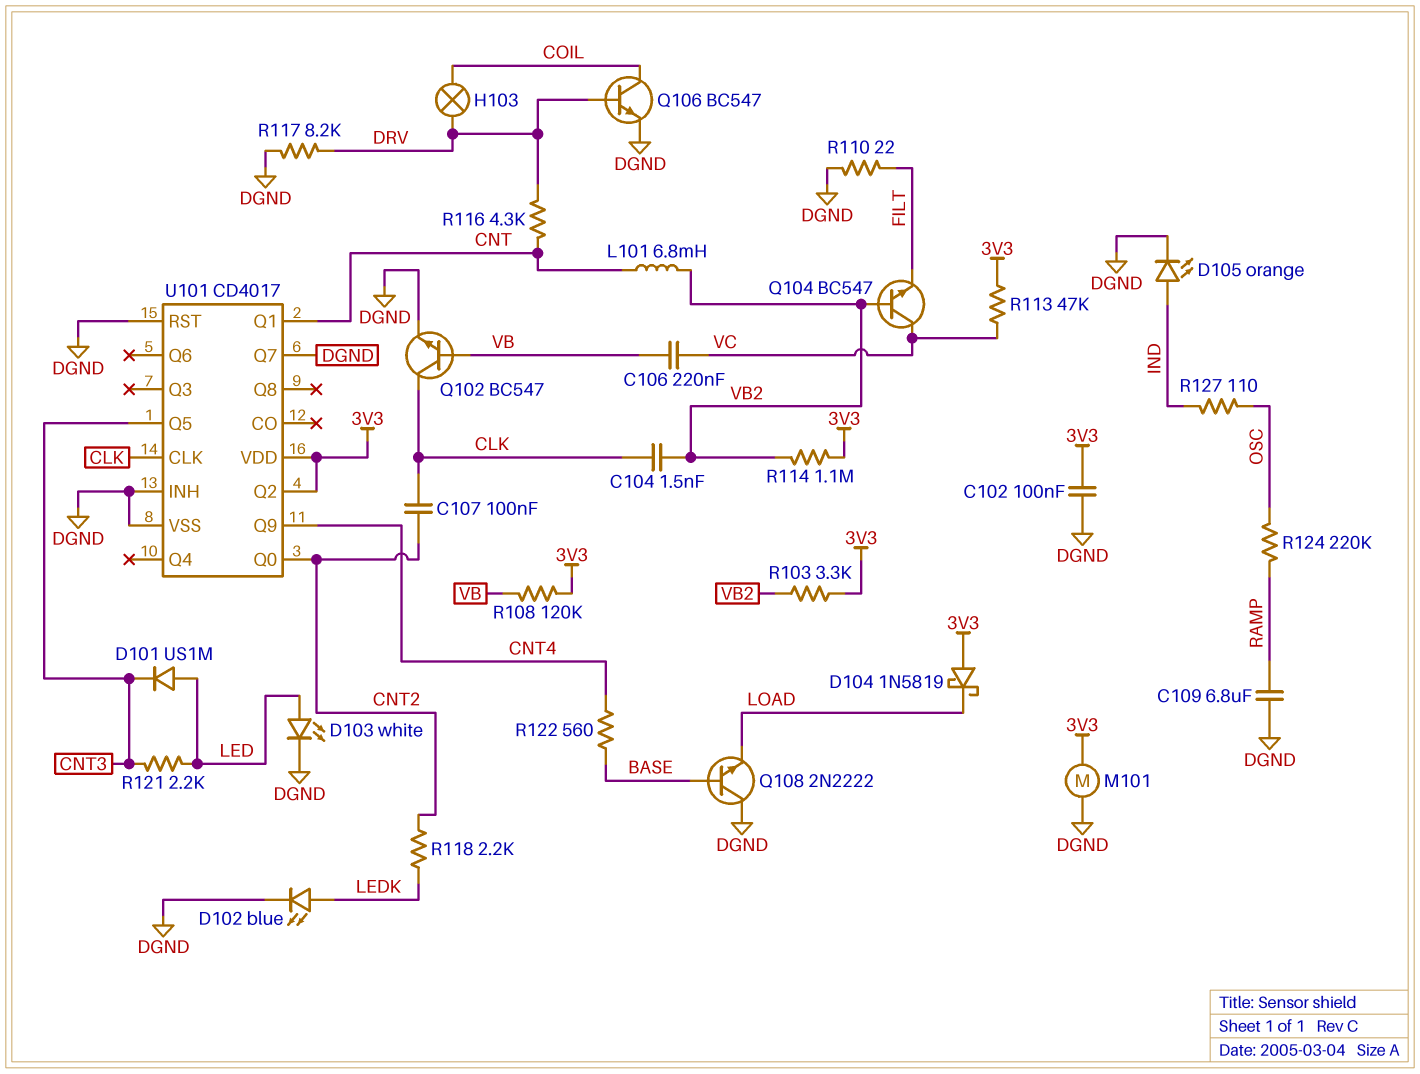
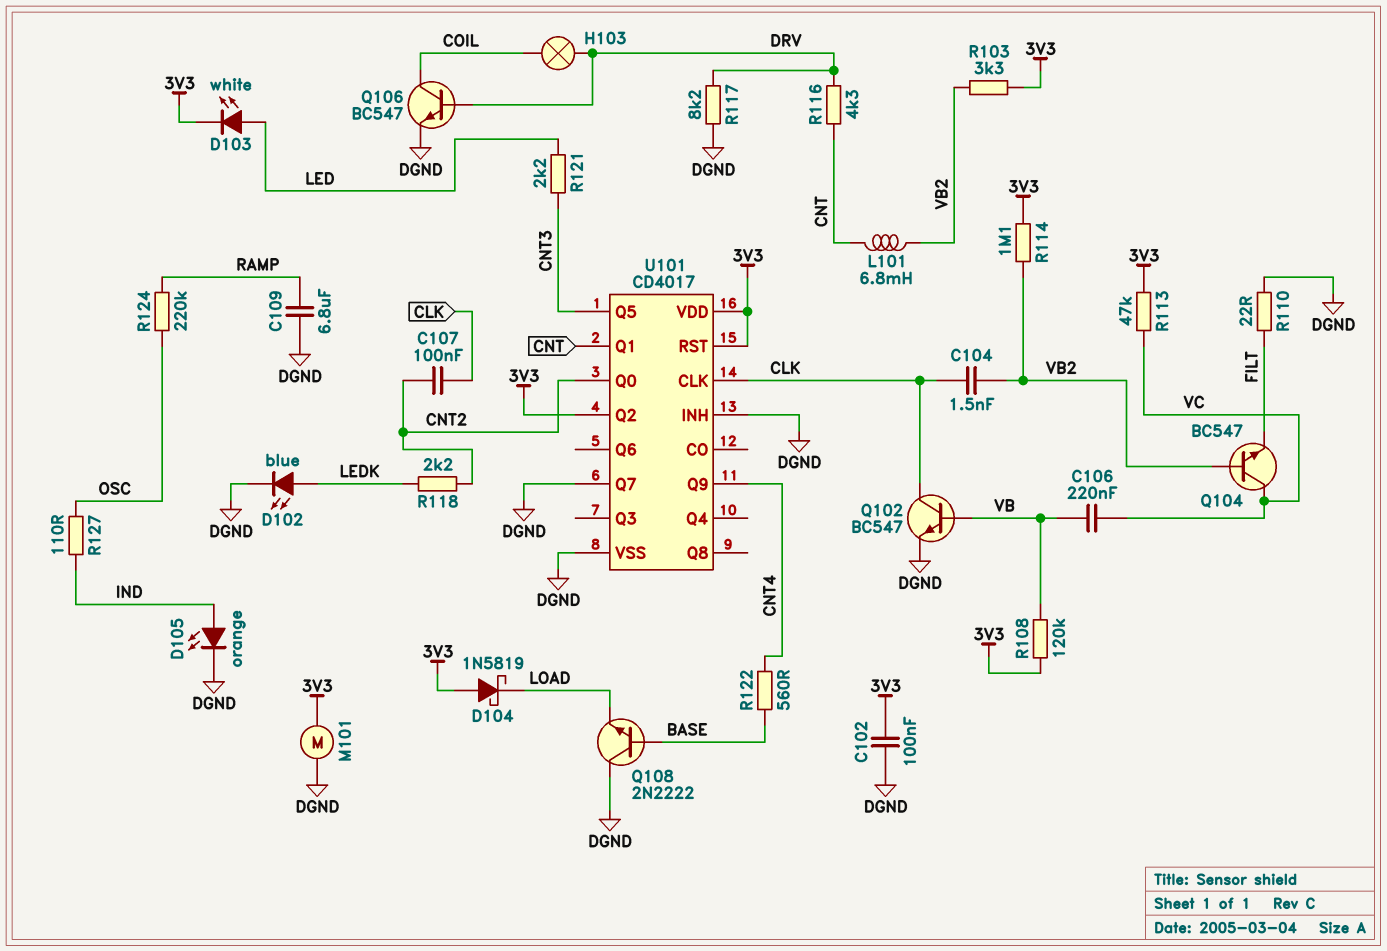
D101: diode US1M (A LED, K CNT3) -> none
D103: LED white (A LED, K DGND) -> LED white (A LED, K 3V3)
U101 pin RST: DGND -> 3V3

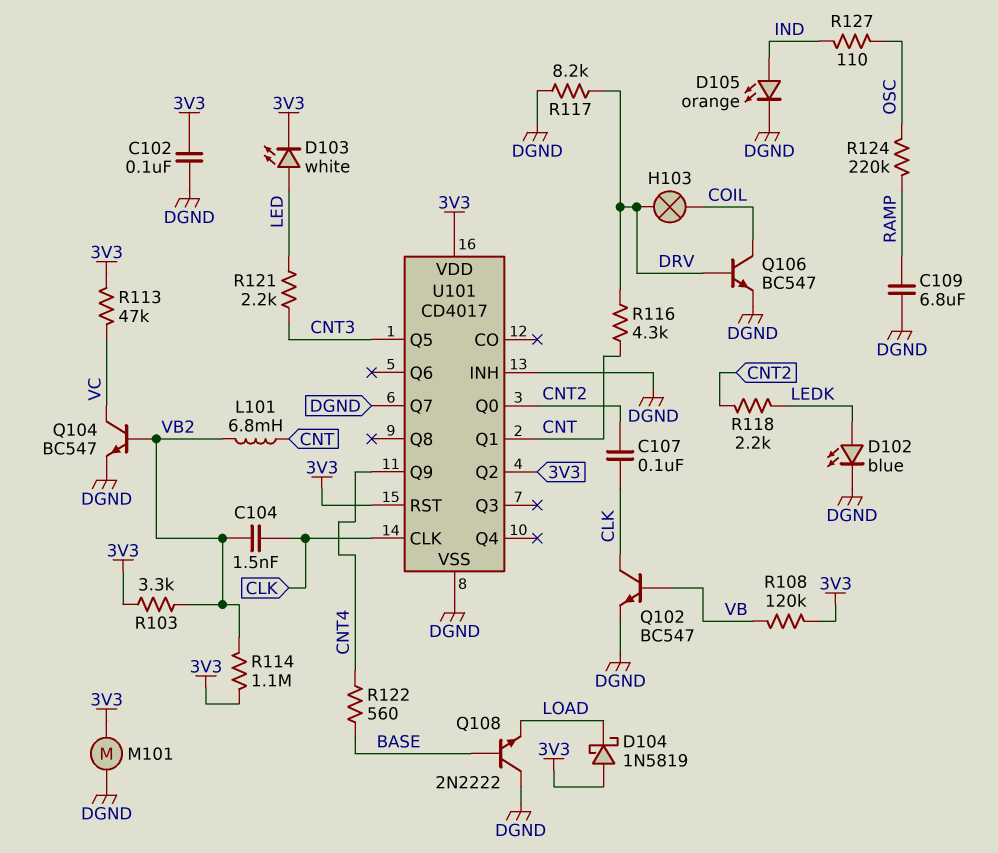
C106: 220nF (VB, VC) -> none
Q104: NPN BC547 (B VB2, C VC, E FILT) -> NPN BC547 (B VB2, C VC, E DGND)
R110: 22 (DGND, FILT) -> none

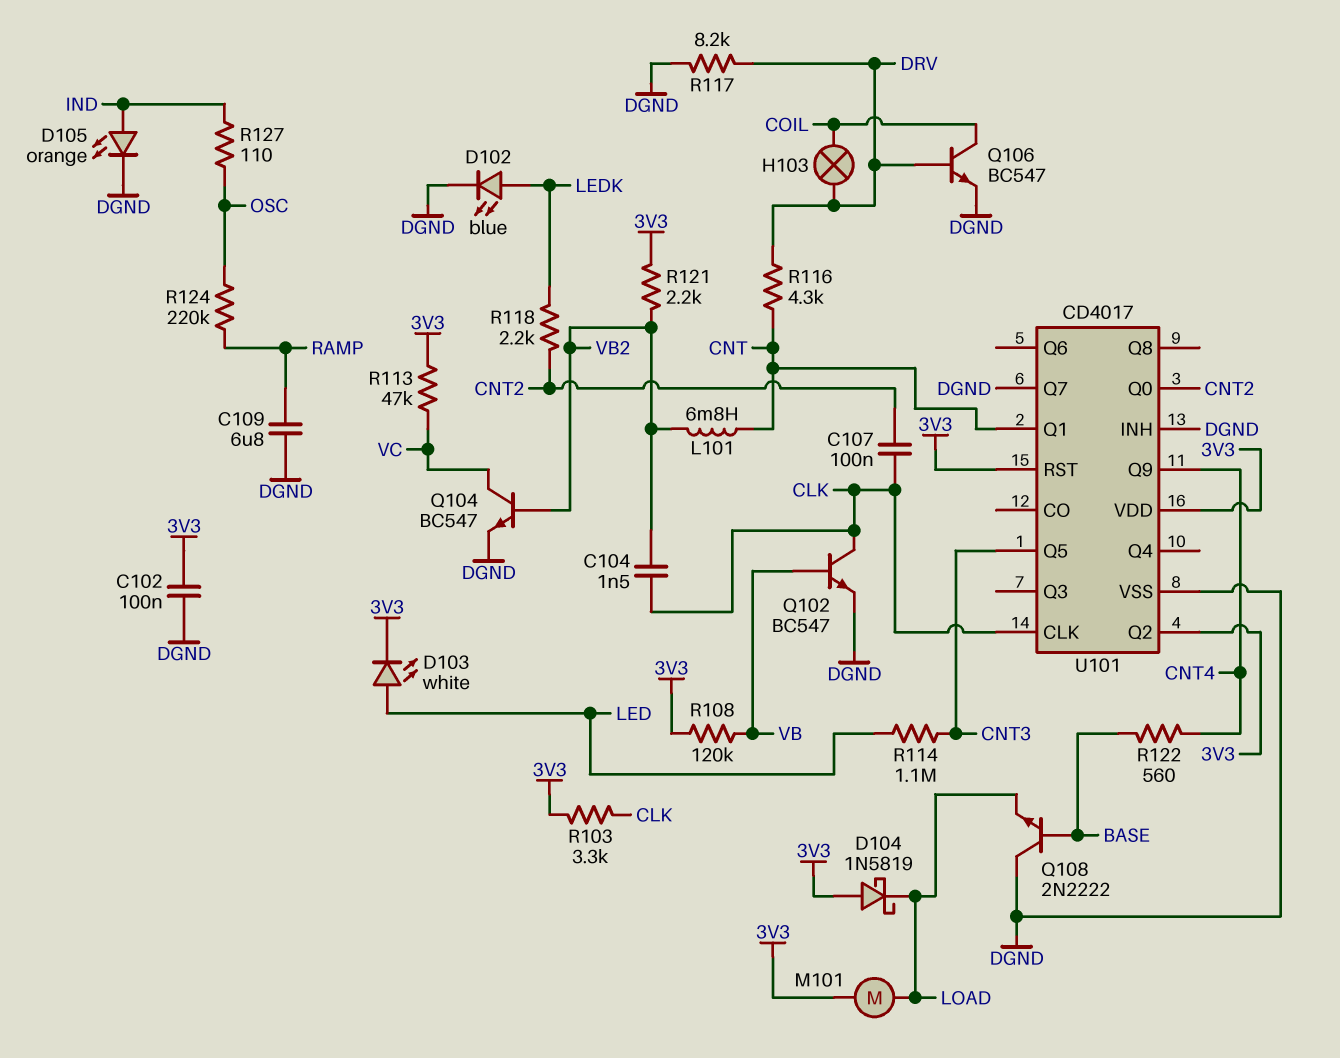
M101: motor (3V3, DGND) -> motor (3V3, LOAD)
R103: 3.3k (3V3, VB2) -> 3.3k (3V3, CLK)
R114: 1.1M (3V3, VB2) -> 1.1M (CNT3, LED)
R121: 2.2k (CNT3, LED) -> 2.2k (3V3, VB2)

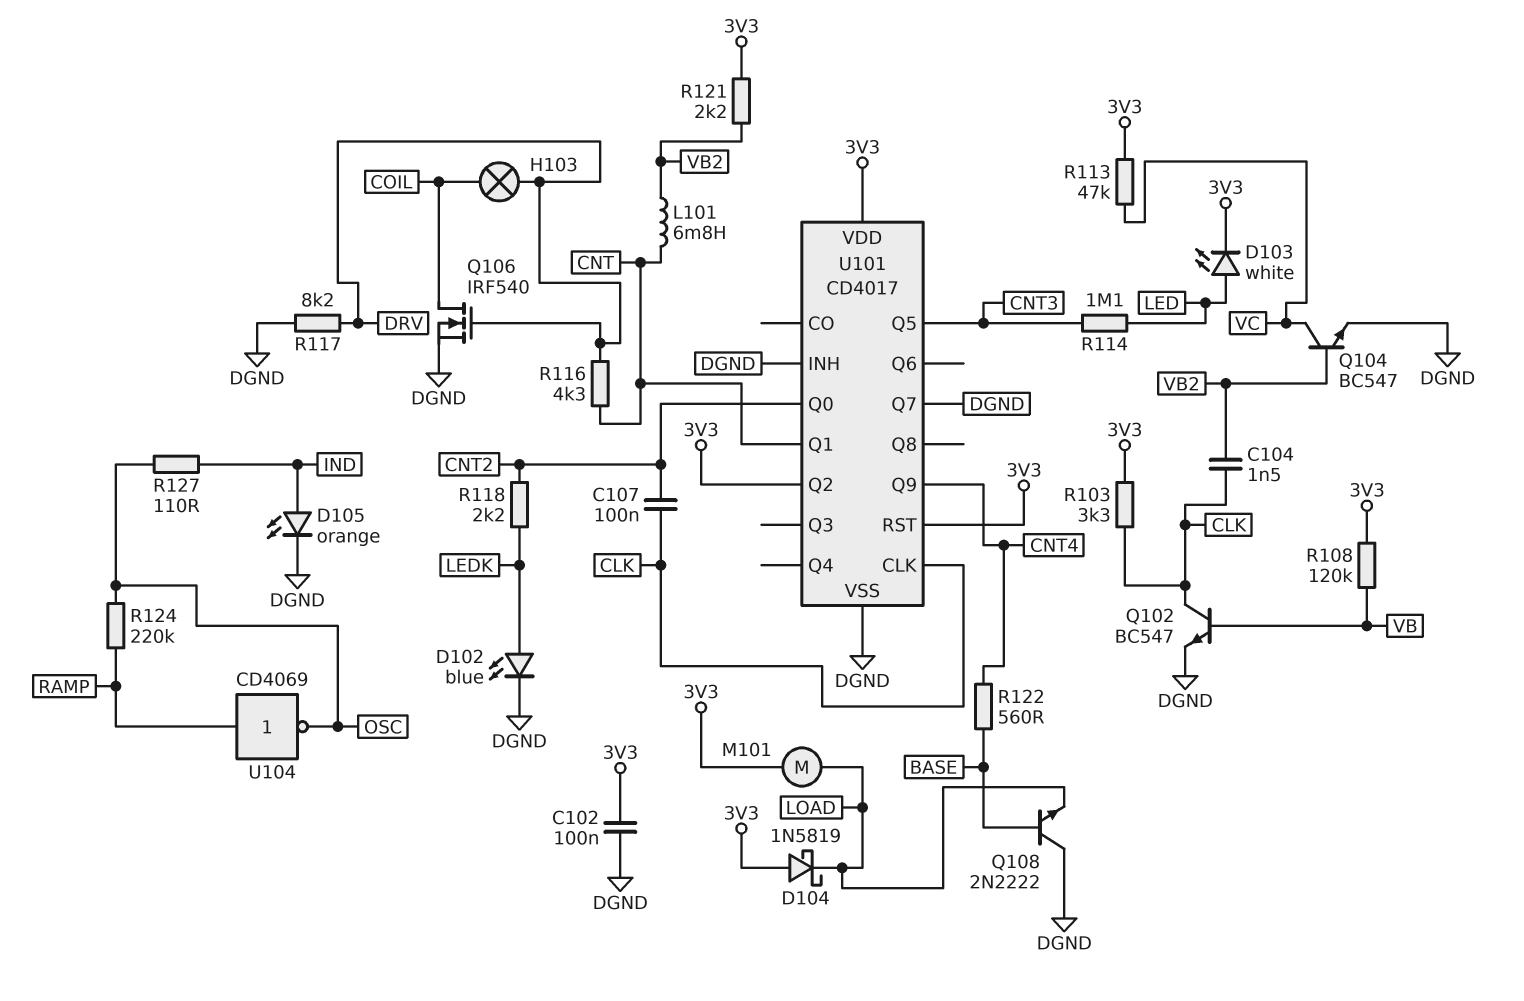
C109: 6.8uF (DGND, RAMP) -> none
Q106: NPN BC547 (B DRV, C COIL, E DGND) -> NMOS IRF540 (G DRV, D COIL, S DGND)
U104: none -> NOT CD4069 (in RAMP, out OSC)

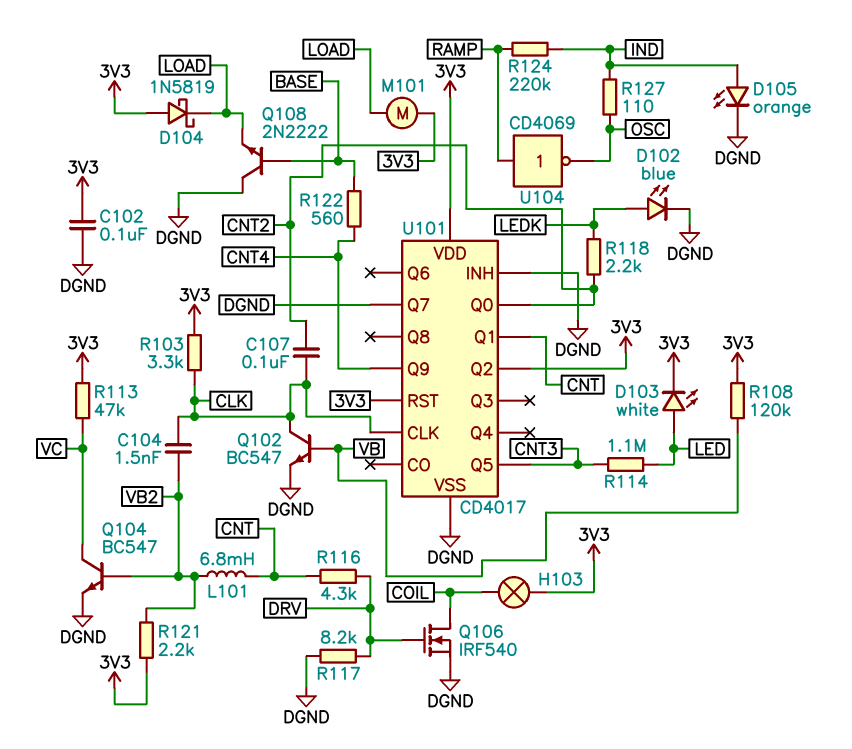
H103: lamp (COIL, DRV) -> lamp (3V3, COIL)
R124: 220k (OSC, RAMP) -> 220k (IND, RAMP)

